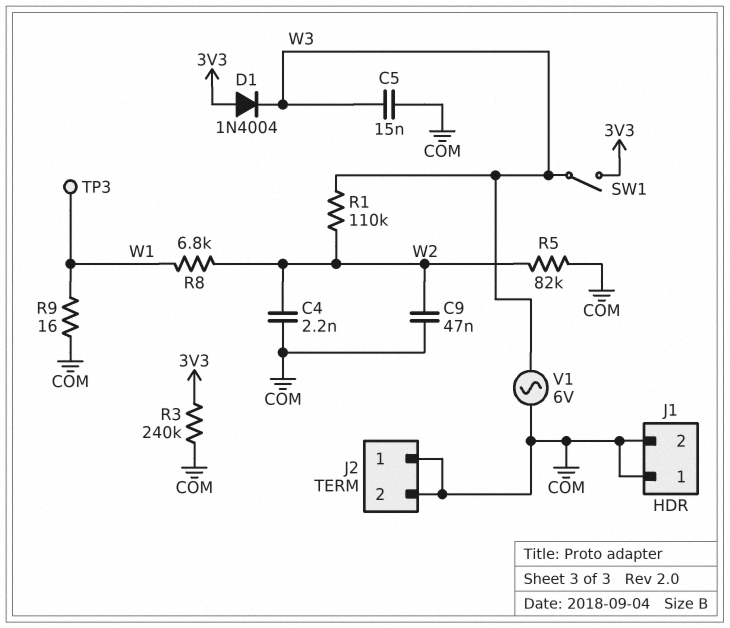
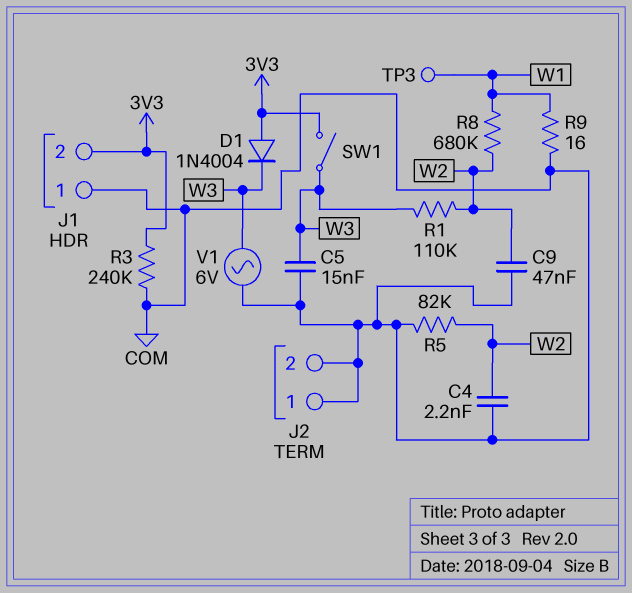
J1 pin 2: COM -> 3V3
R8: 6.8k (W1, W2) -> 680k (W1, W2)

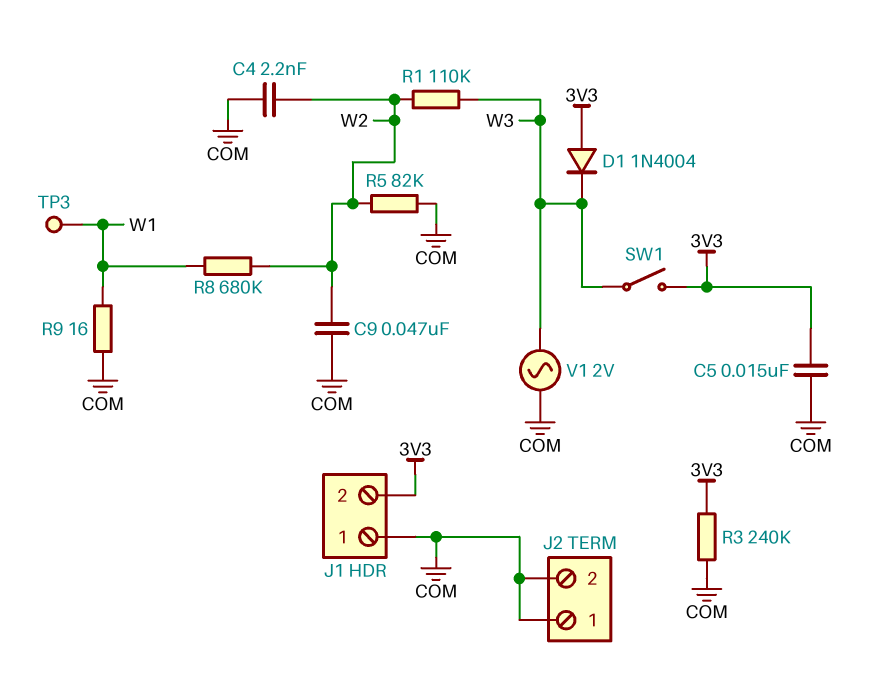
C5: 15nF (COM, W3) -> 15nF (3V3, COM)
V1: AC 6V (COM, W3) -> AC 2V (COM, W3)

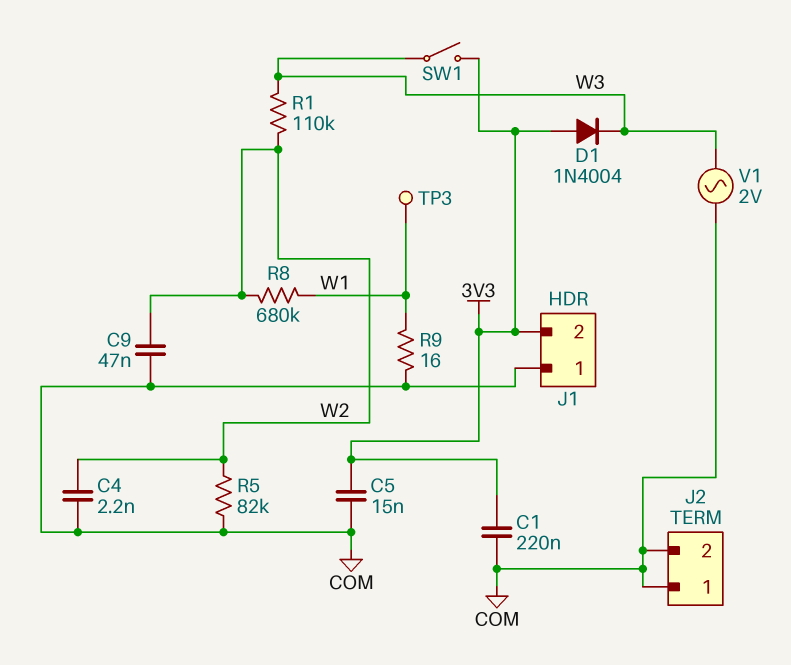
C1: none -> 220nF (3V3, COM)
R3: 240k (3V3, COM) -> none

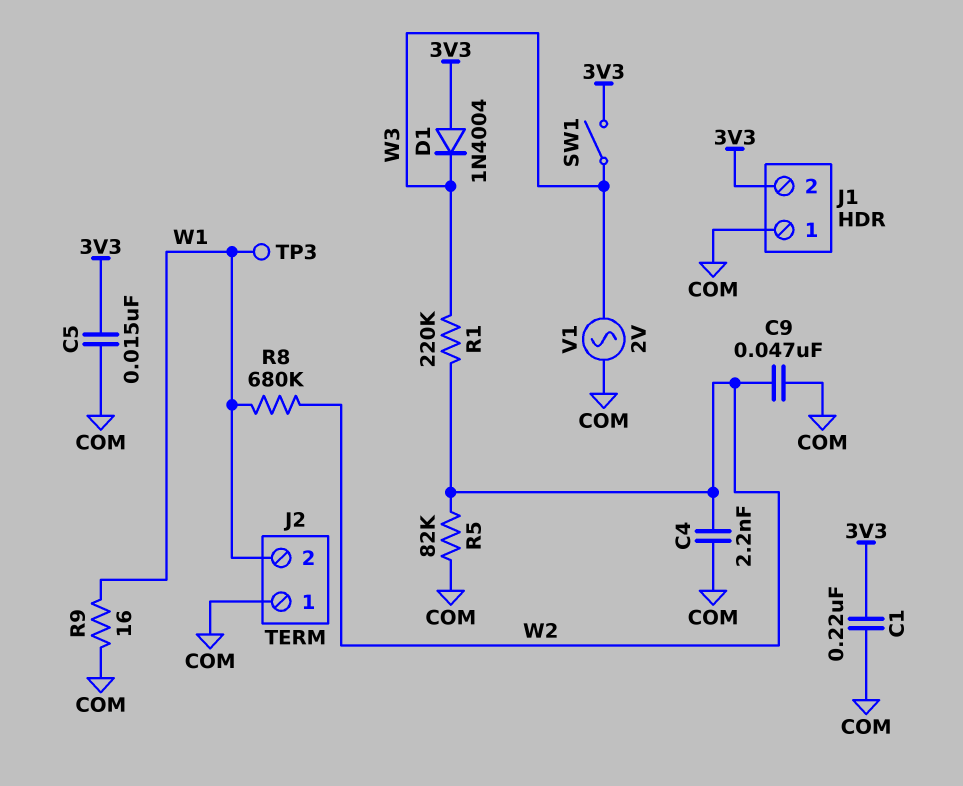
J2 pin 2: COM -> W1
R1: 110k (W2, W3) -> 220k (W2, W3)

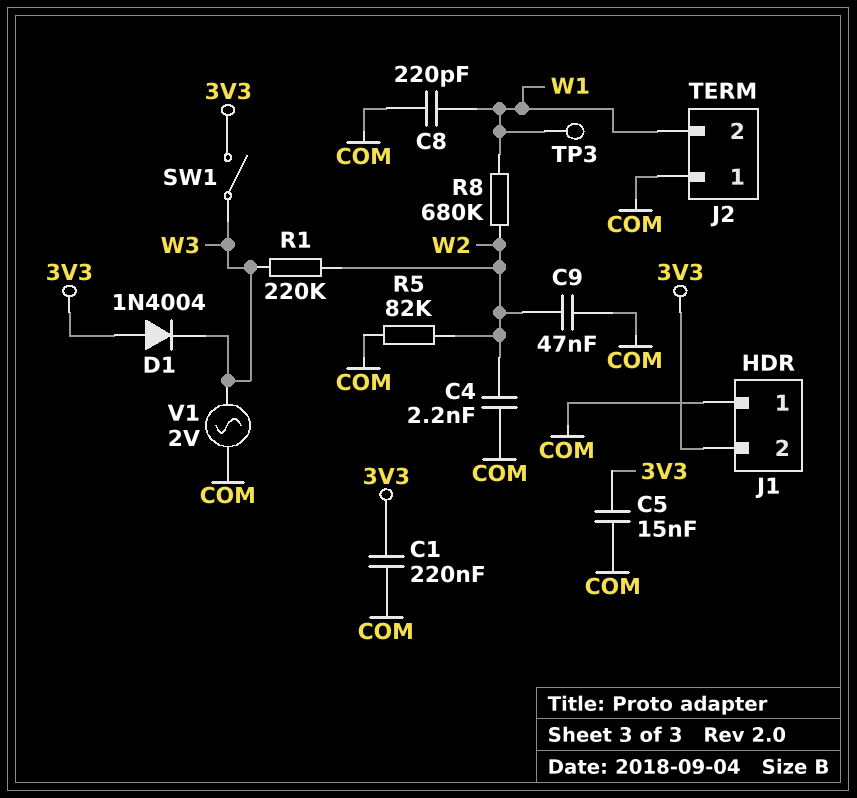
C8: none -> 220pF (COM, W1)
R9: 16 (COM, W1) -> none

